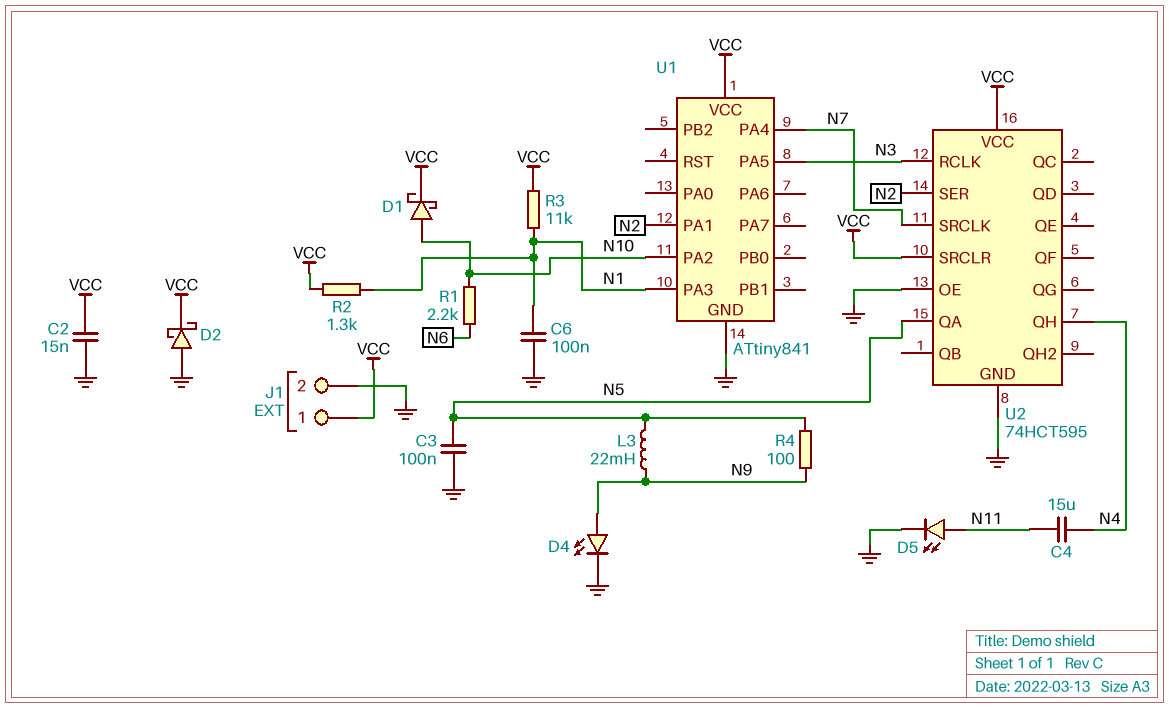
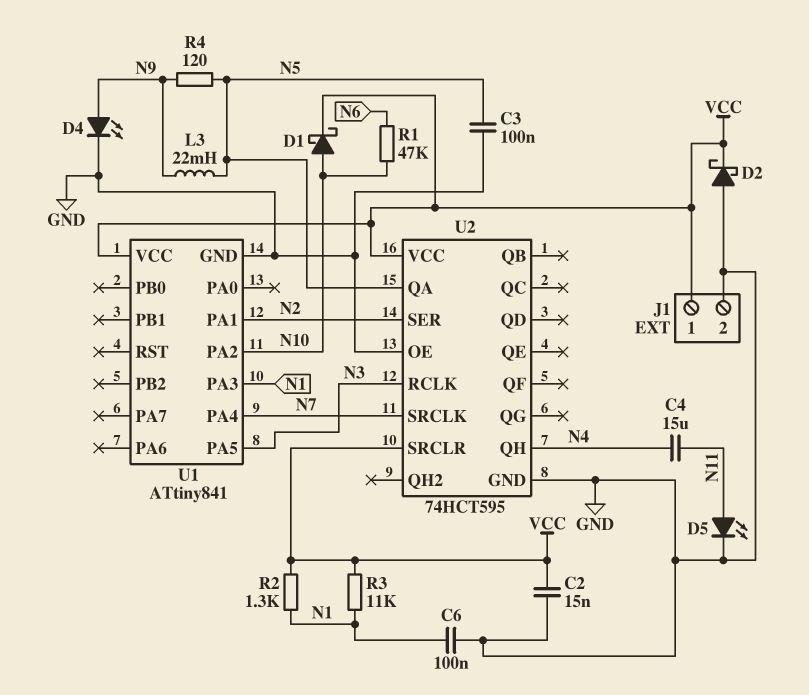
R1: 2.2k (N6, N10) -> 47k (N6, N10)
R4: 100 (N5, N9) -> 120 (N5, N9)

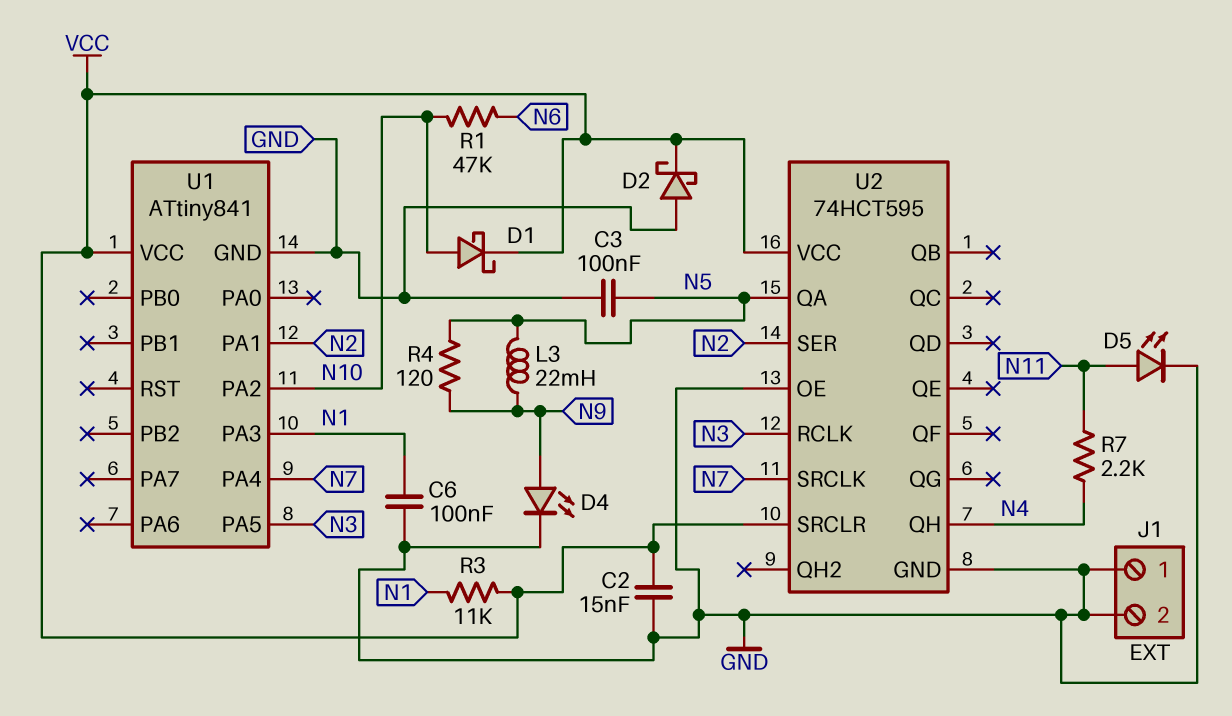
C4: 15uF (N4, N11) -> none
J1 pin 1: VCC -> GND
R2: 1.3k (N1, VCC) -> none
R7: none -> 2.2k (N4, N11)

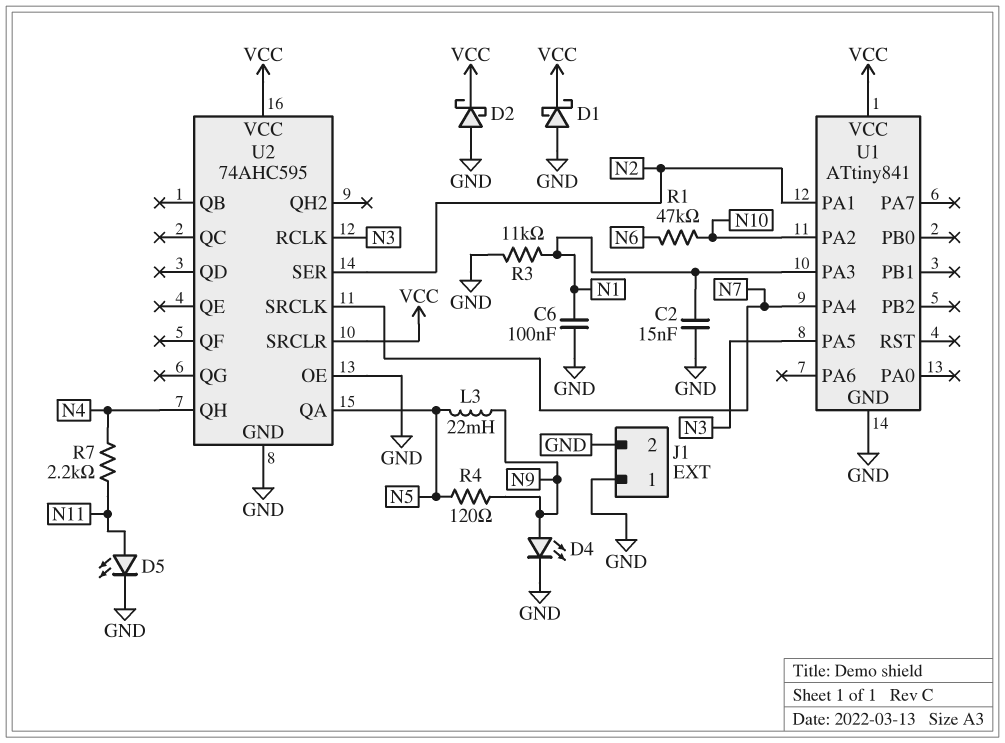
C2: 15nF (GND, VCC) -> 15nF (GND, N1)
C3: 100nF (GND, N5) -> none
D1: schottky (A N10, K VCC) -> schottky (A GND, K VCC)
R3: 11k (N1, VCC) -> 11k (GND, N1)
U2: 74HCT595 -> 74AHC595

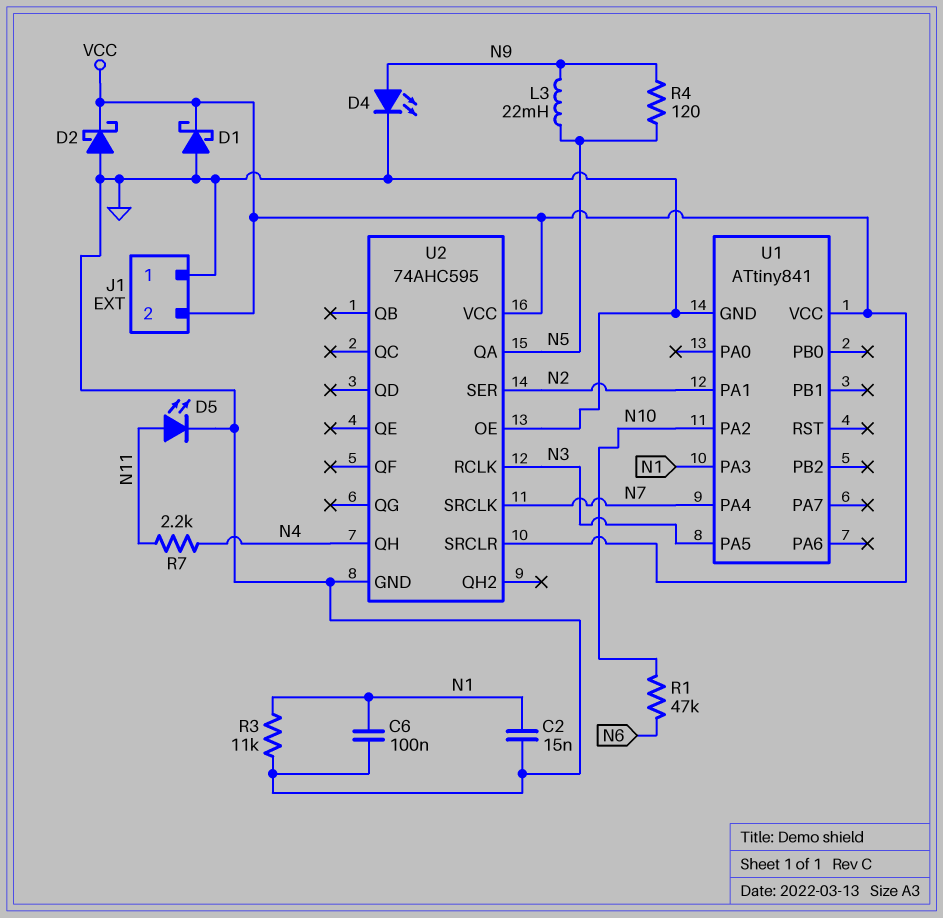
J1 pin 2: GND -> VCC

